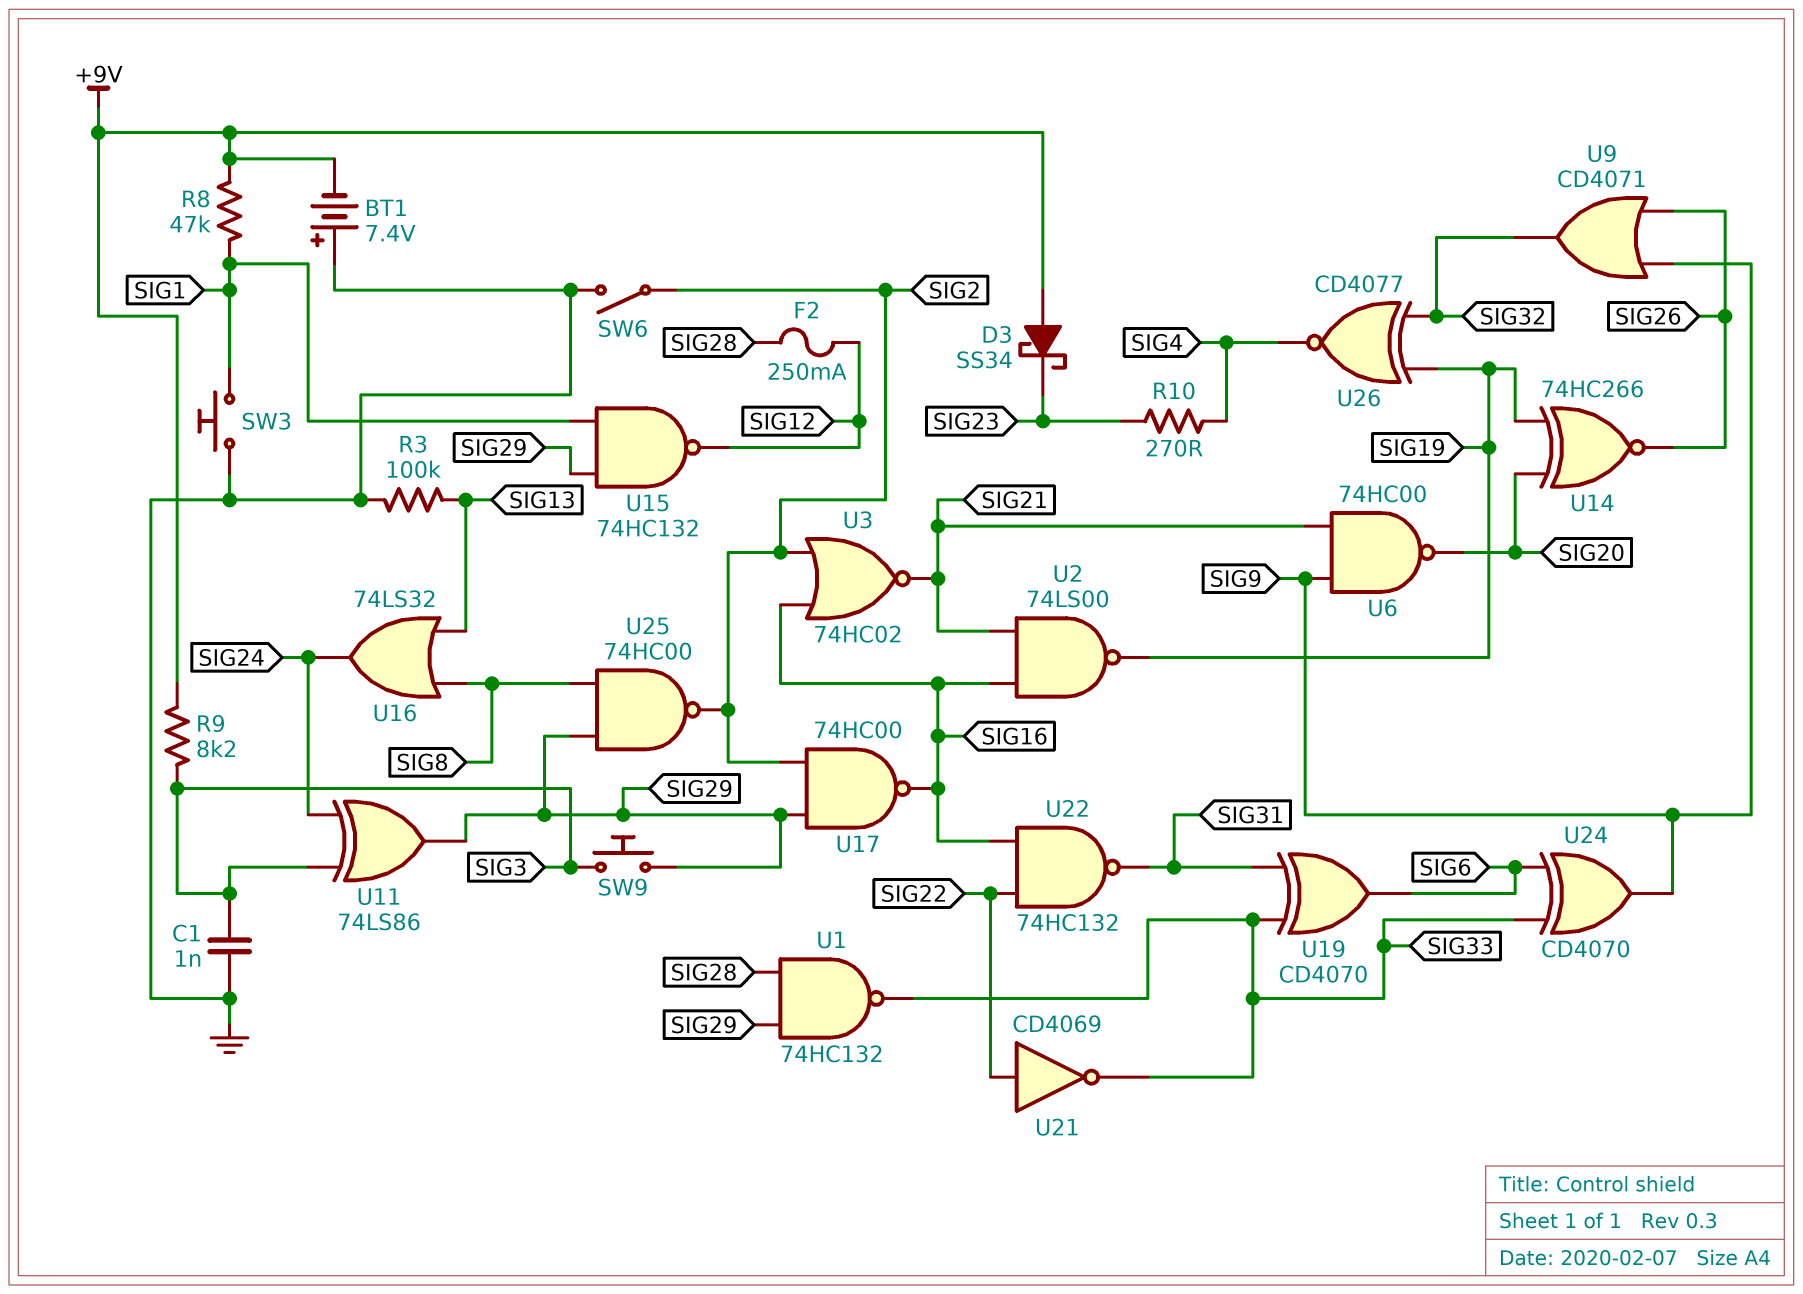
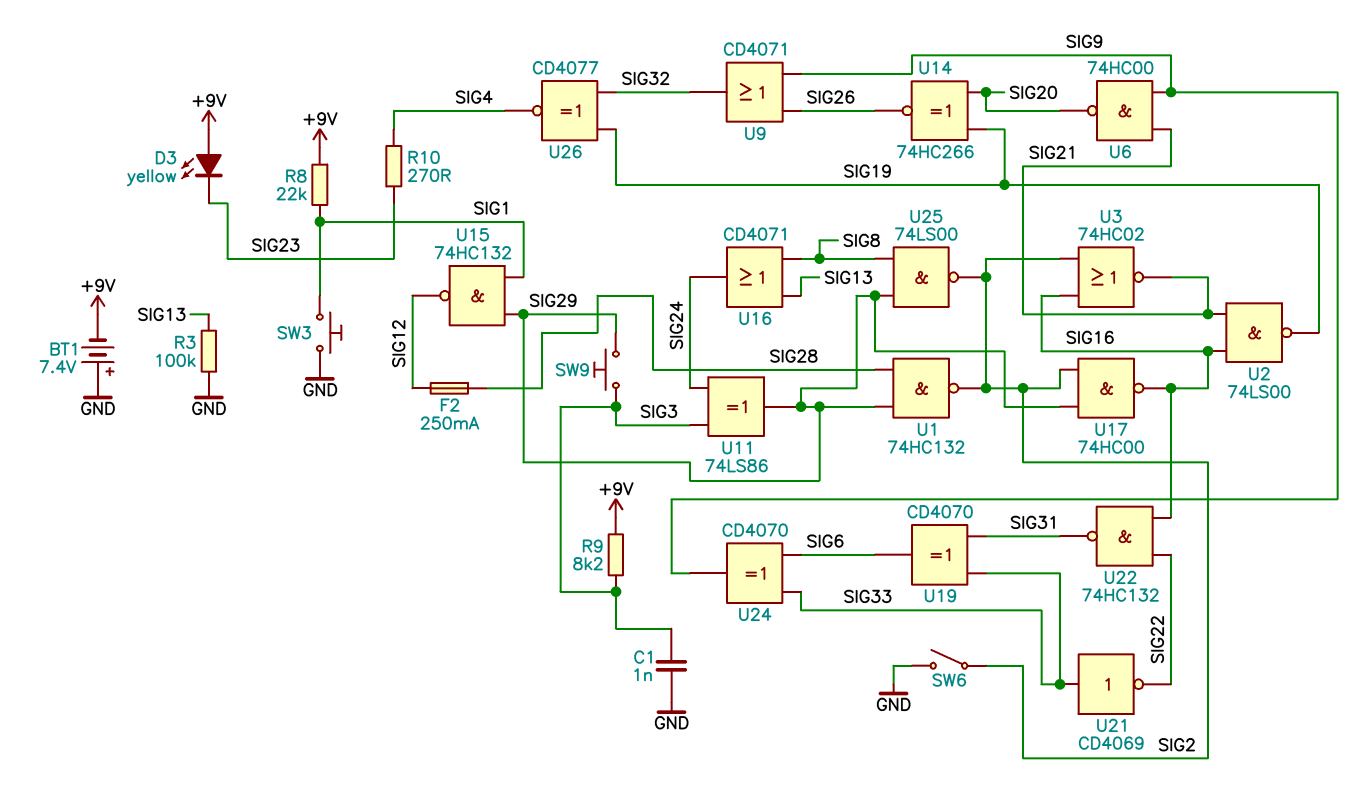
D3: schottky SS34 (A +9V, K SIG23) -> LED yellow (A +9V, K SIG23)
R8: 47k (+9V, SIG1) -> 22k (+9V, SIG1)
U1: NAND 74HC132 (in SIG28, in SIG29, out SIG33) -> NAND 74HC132 (in SIG28, in SIG29, out SIG2)
U16: OR 74LS32 (in SIG8, in SIG13, out SIG24) -> OR CD4071 (in SIG8, in SIG13, out SIG24)
U21: NOT CD4069 (in SIG22, out SIG33) -> NOT CD4069 (in SIG33, out SIG22)
U25: NAND 74HC00 (in SIG8, in SIG29, out SIG2) -> NAND 74LS00 (in SIG8, in SIG29, out SIG2)

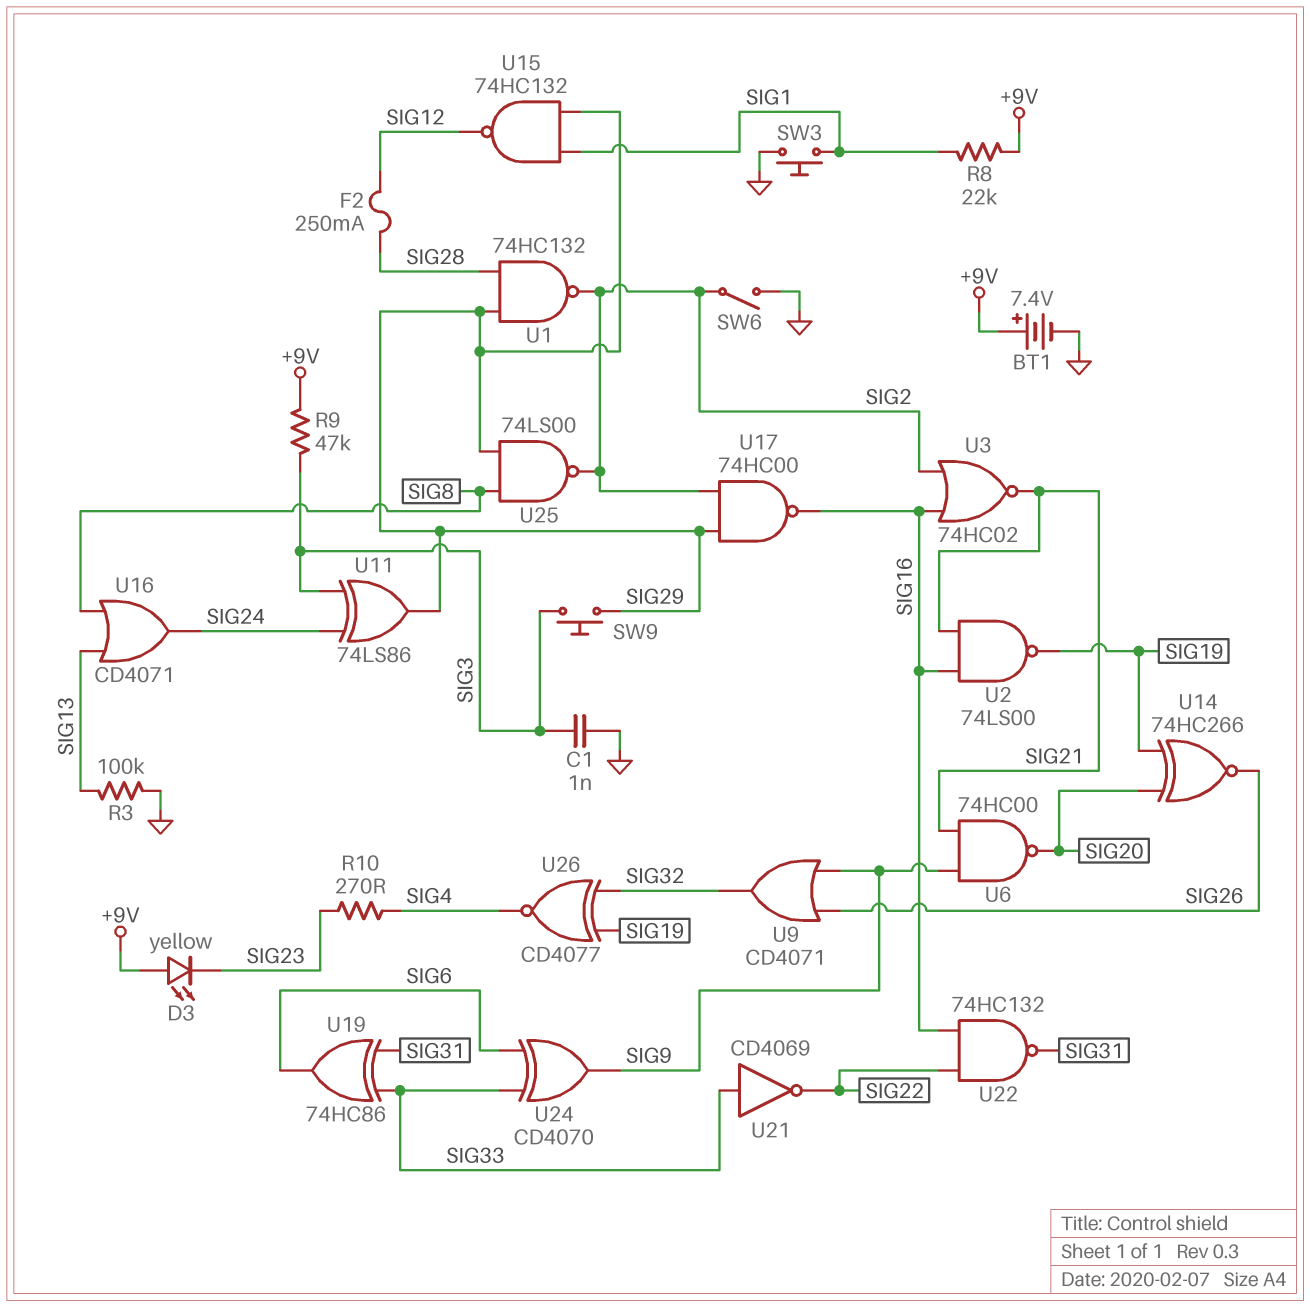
BT1: 7.4V (plus GND, minus +9V) -> 7.4V (plus +9V, minus GND)
R9: 8.2k (+9V, SIG3) -> 47k (+9V, SIG3)
U19: XOR CD4070 (in SIG31, in SIG33, out SIG6) -> XOR 74HC86 (in SIG31, in SIG33, out SIG6)

